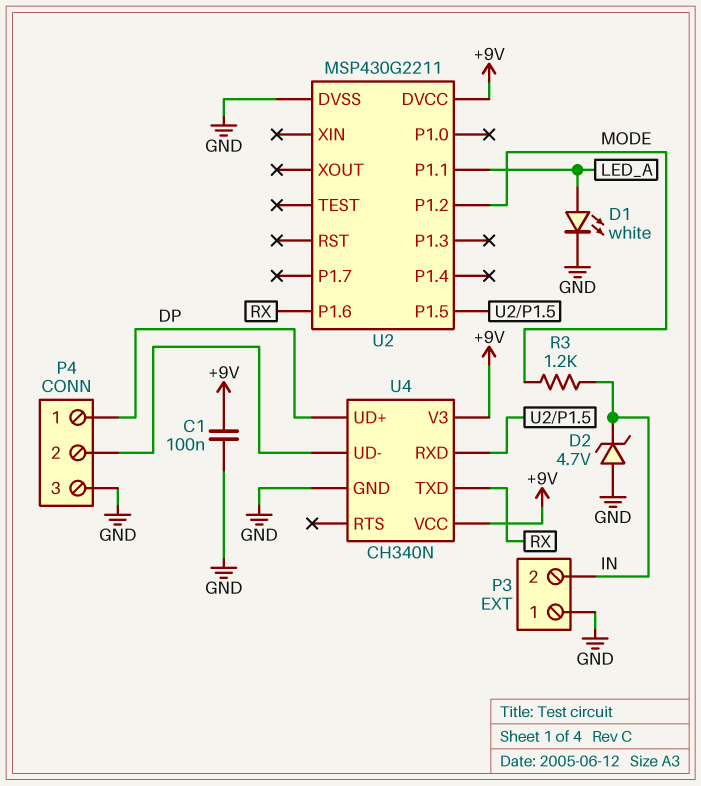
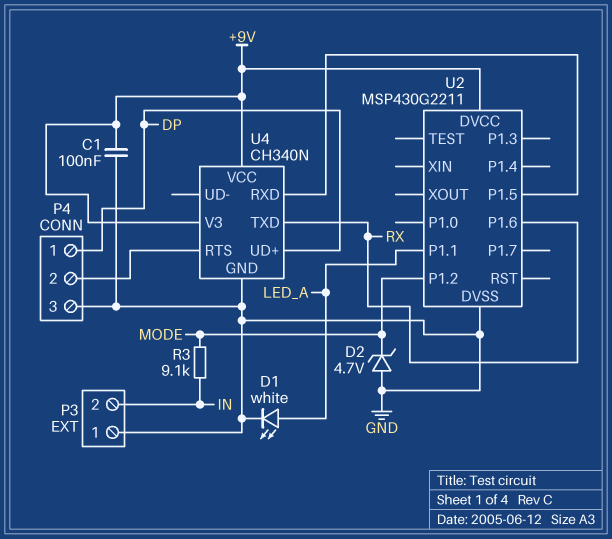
D2: zener 4.7V (A GND, K IN) -> zener 4.7V (A GND, K MODE)
R3: 1.2k (IN, MODE) -> 9.1k (IN, MODE)
U4 pin RTS: none -> P4/2
U4 pin UD-: P4/2 -> none

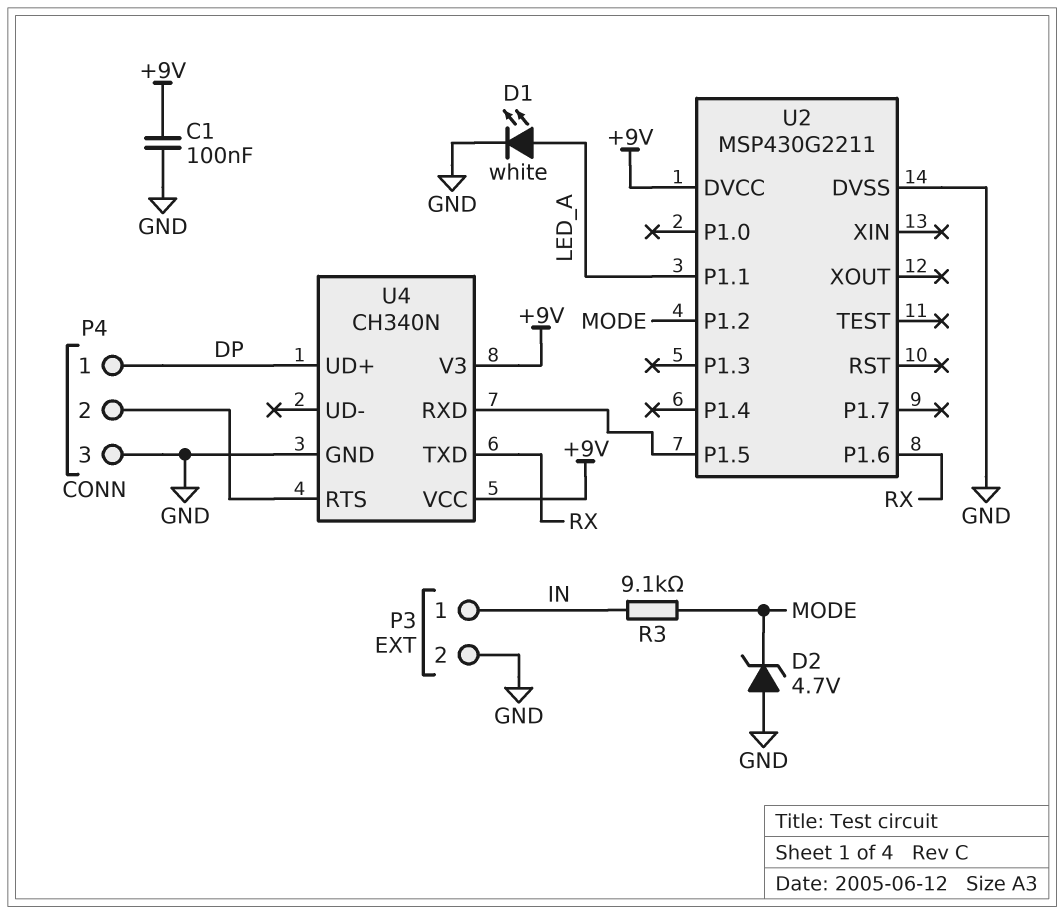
P3 pin 1: GND -> IN
P3 pin 2: IN -> GND

